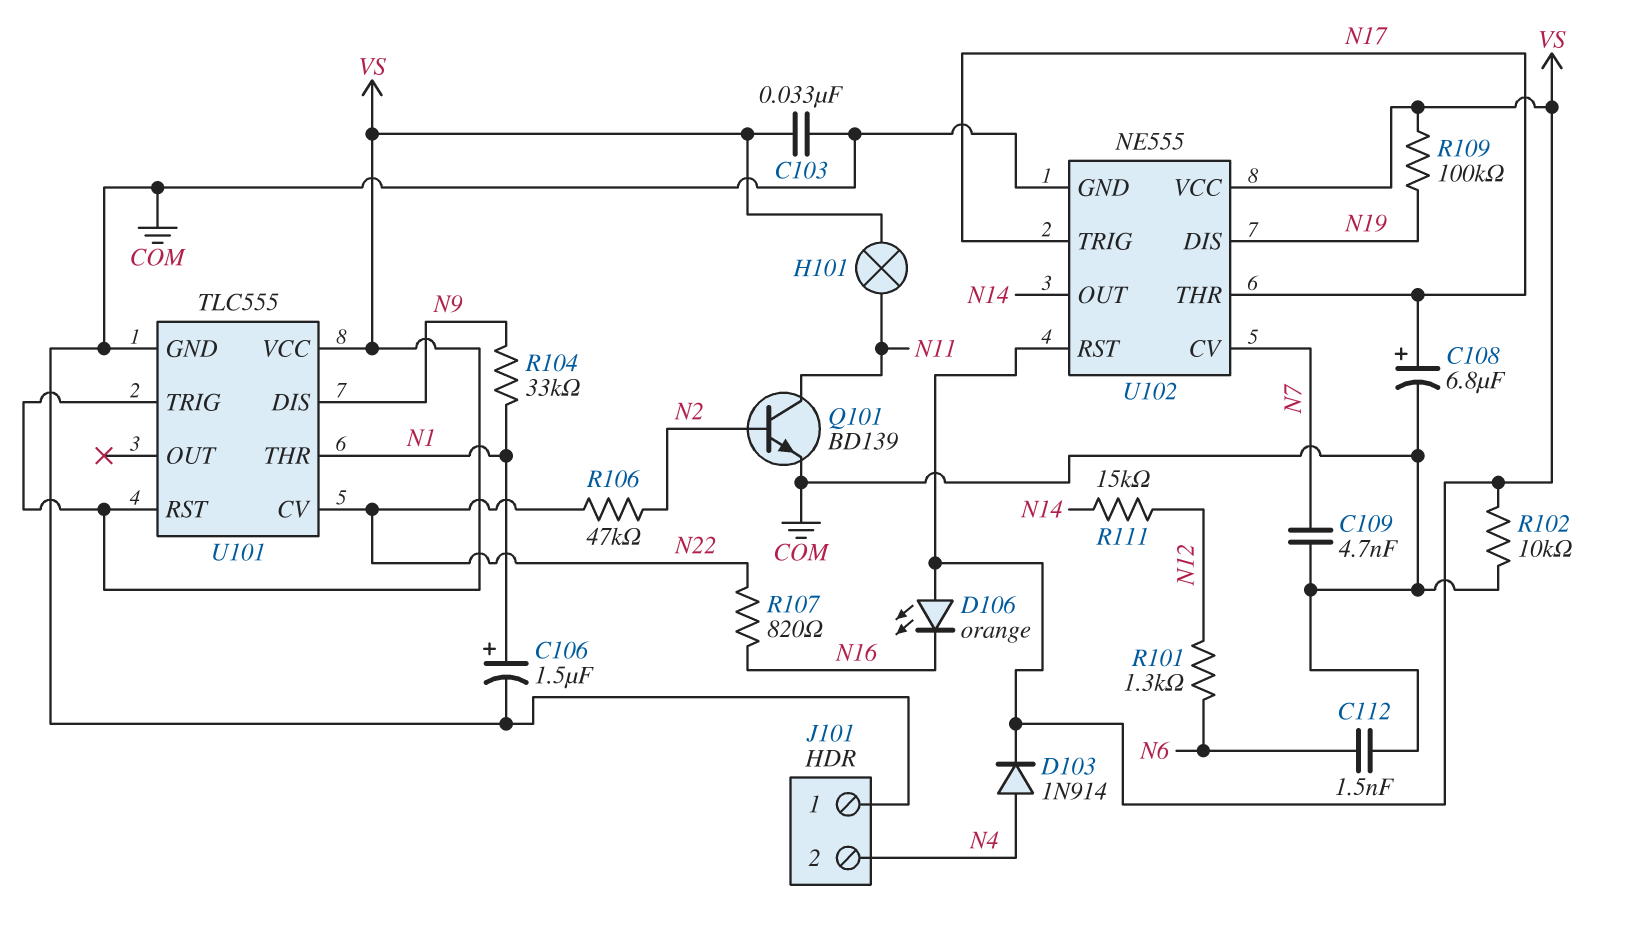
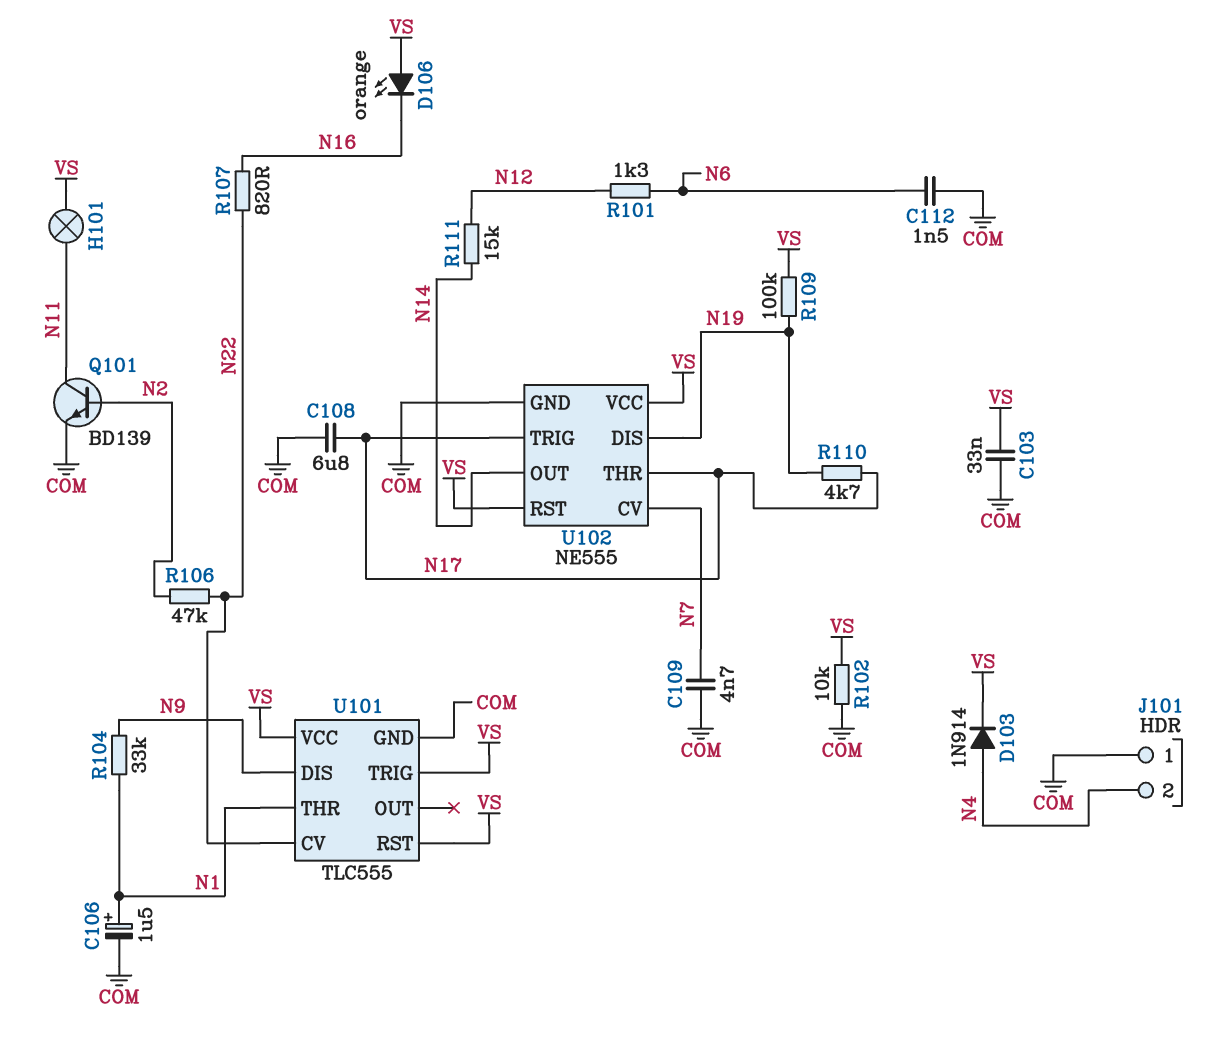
C108: 6.8uF (plus N17, minus COM) -> 6.8uF (COM, N17)
R110: none -> 4.7k (N17, N19)

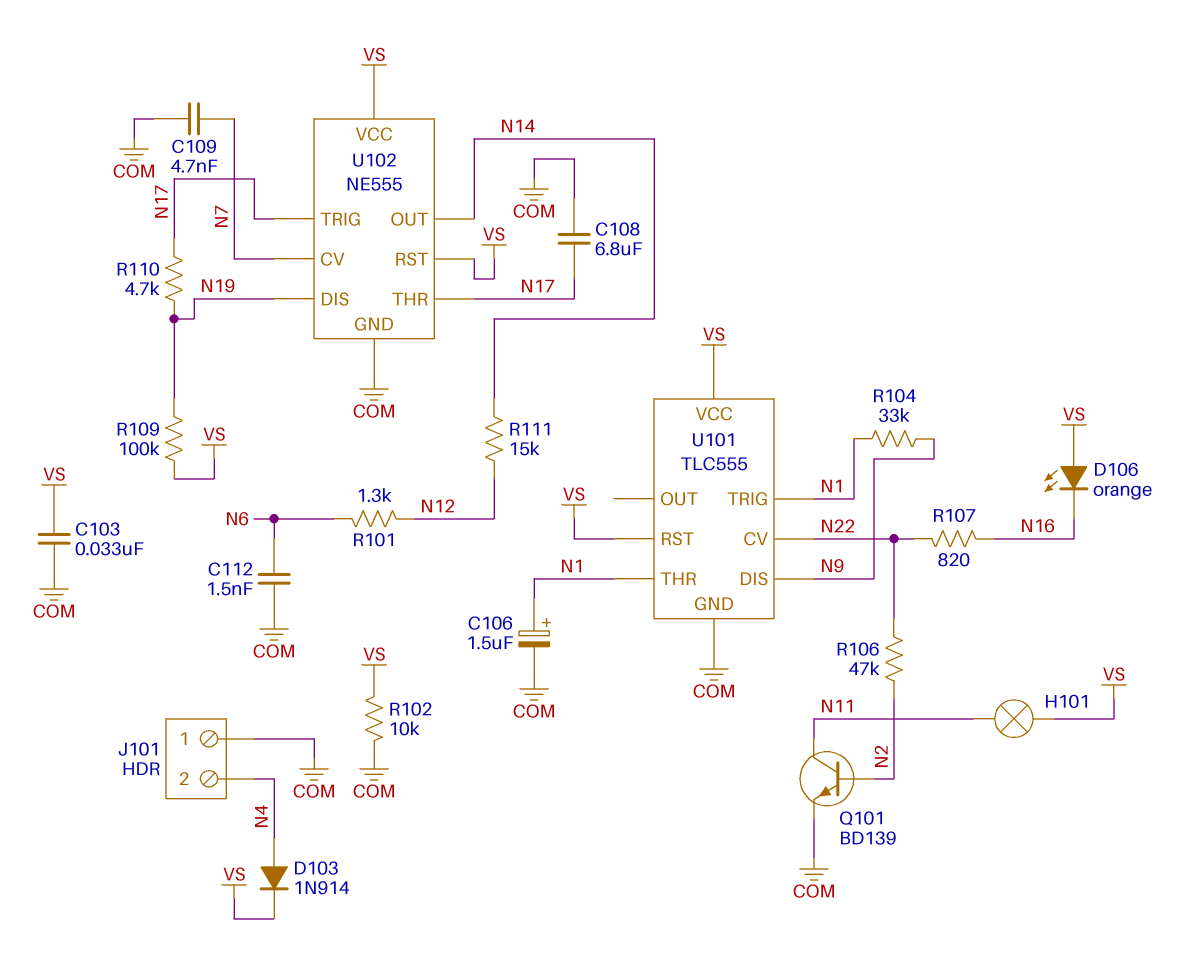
U101 pin TRIG: VS -> N1

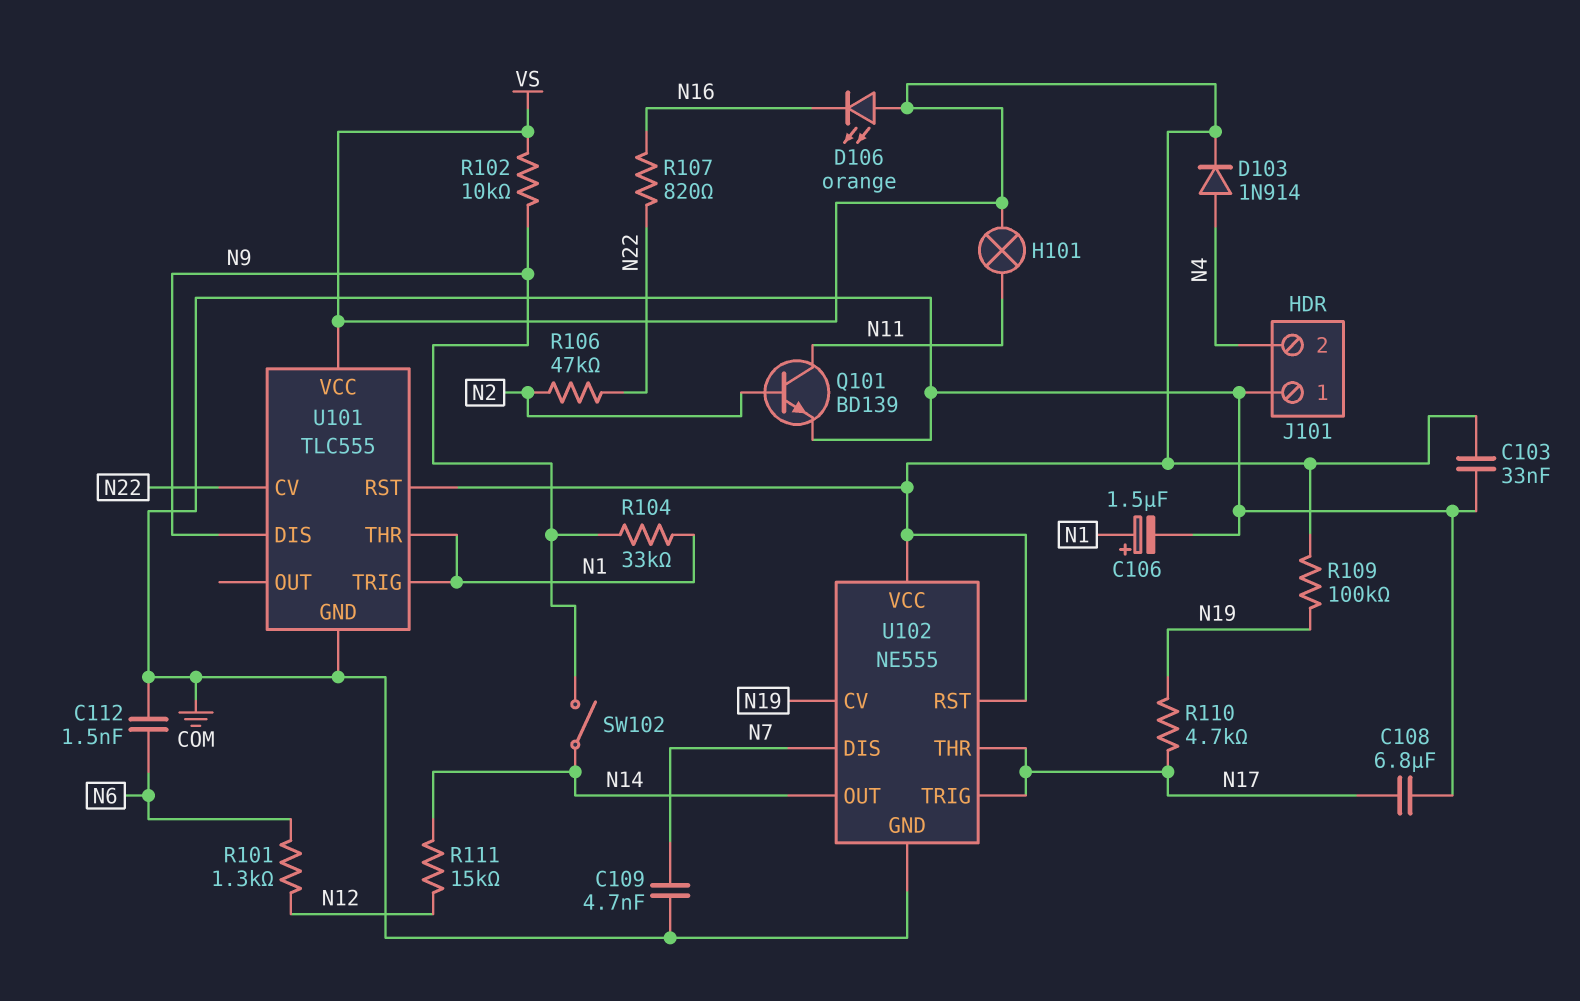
R102: 10k (COM, VS) -> 10k (N9, VS)
SW102: none -> switch (N9, N14)
U102 pin CV: N7 -> N19
U102 pin DIS: N19 -> N7

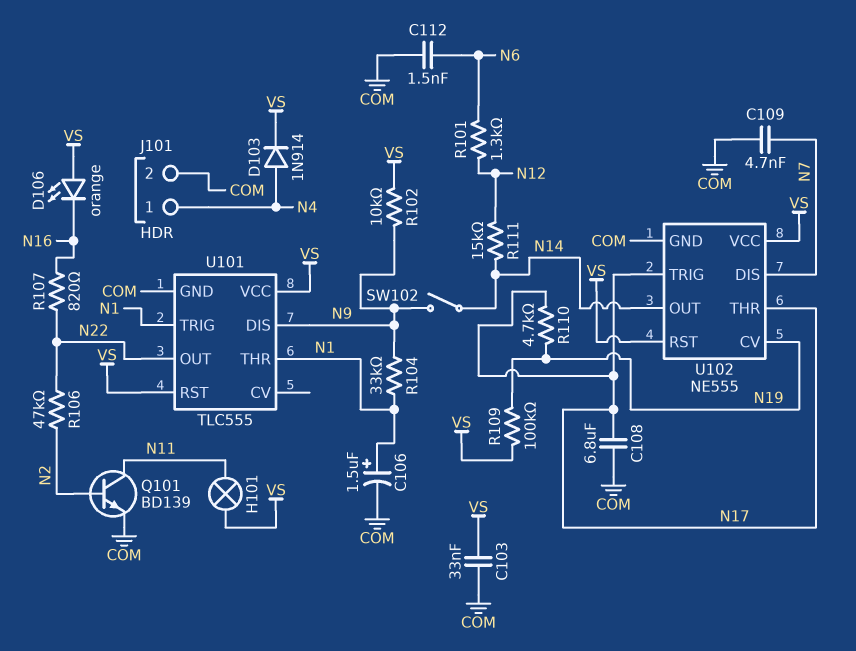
J101 pin 1: COM -> N4
J101 pin 2: N4 -> COM
U101 pin CV: N22 -> none
U101 pin OUT: none -> N22

